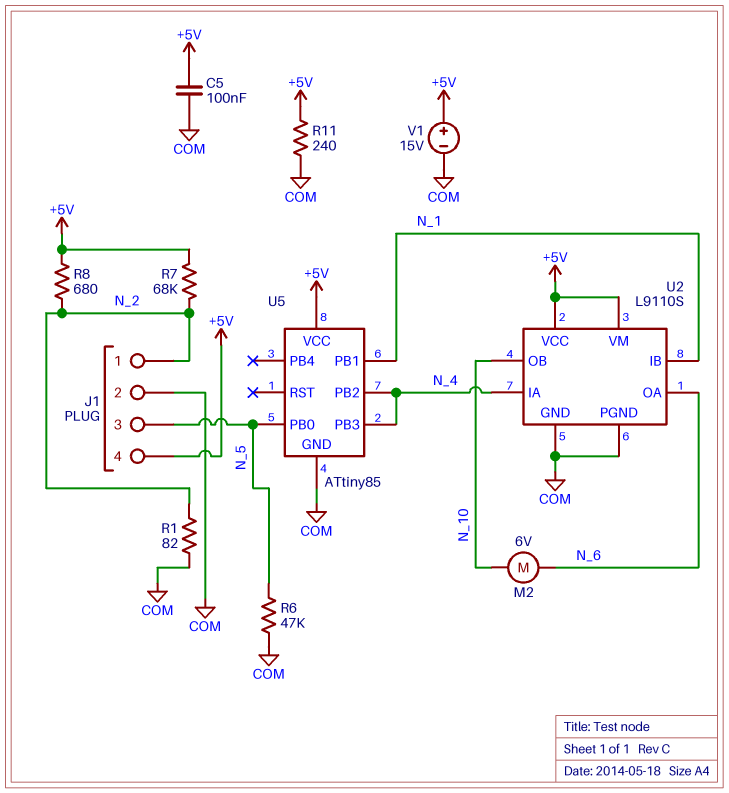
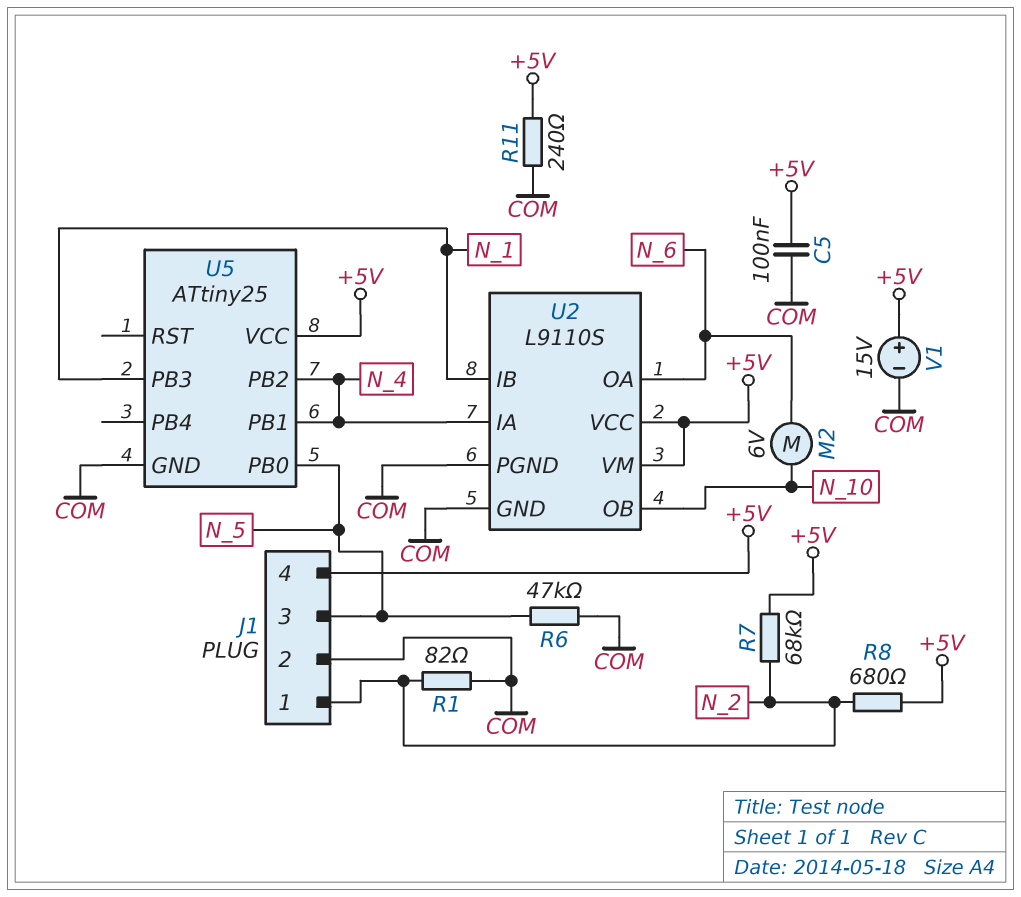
U5: ATtiny85 -> ATtiny25
U5 pin PB1: N_1 -> N_4
U5 pin PB3: N_4 -> N_1

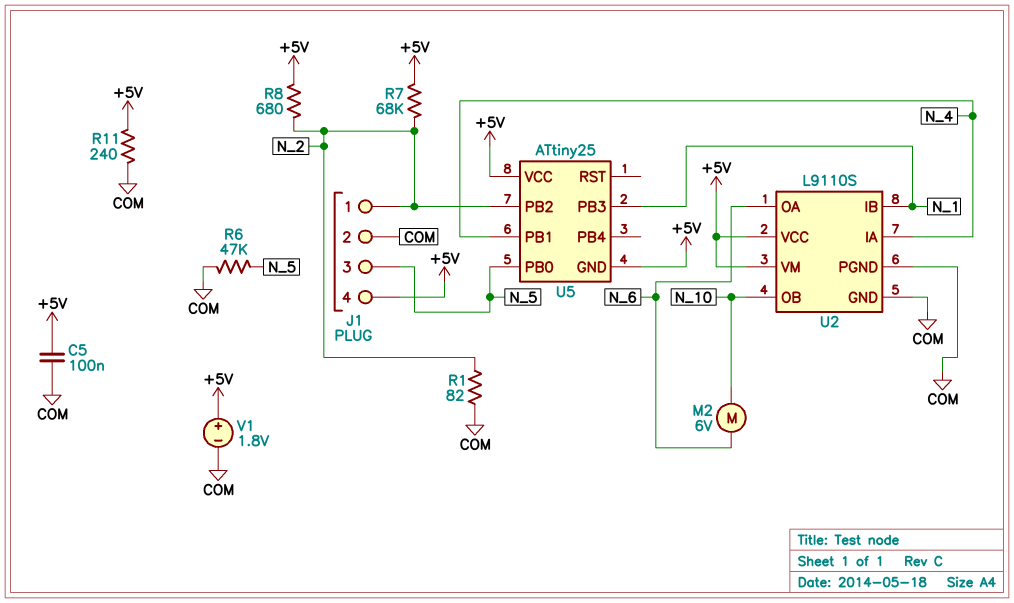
U5 pin GND: COM -> +5V
U5 pin PB2: N_4 -> N_2
V1: 15V (plus +5V, minus COM) -> 1.8V (plus +5V, minus COM)

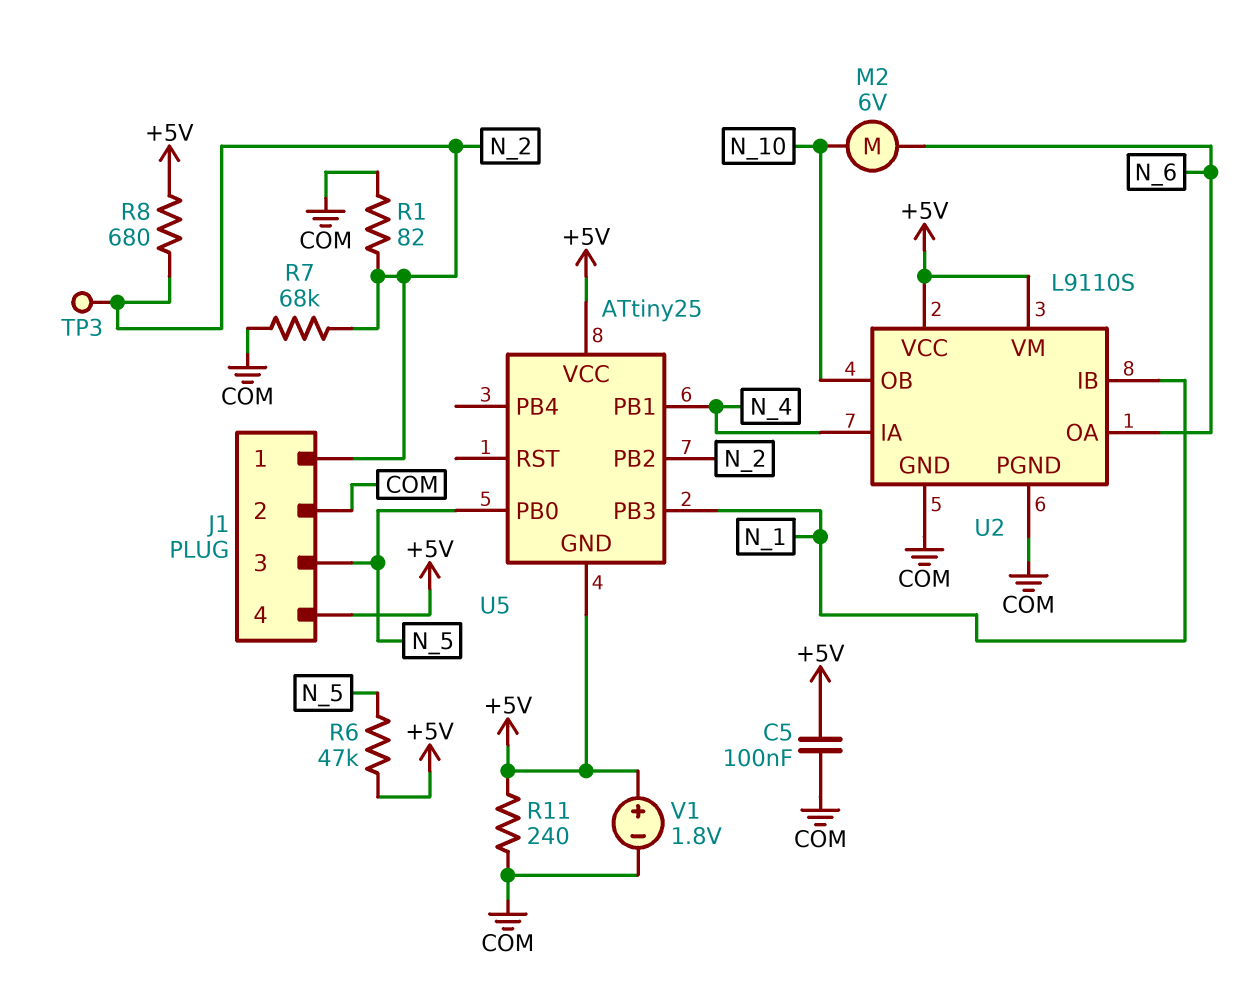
R6: 47k (COM, N_5) -> 47k (+5V, N_5)
R7: 68k (+5V, N_2) -> 68k (COM, N_2)
TP3: none -> test point (N_2)

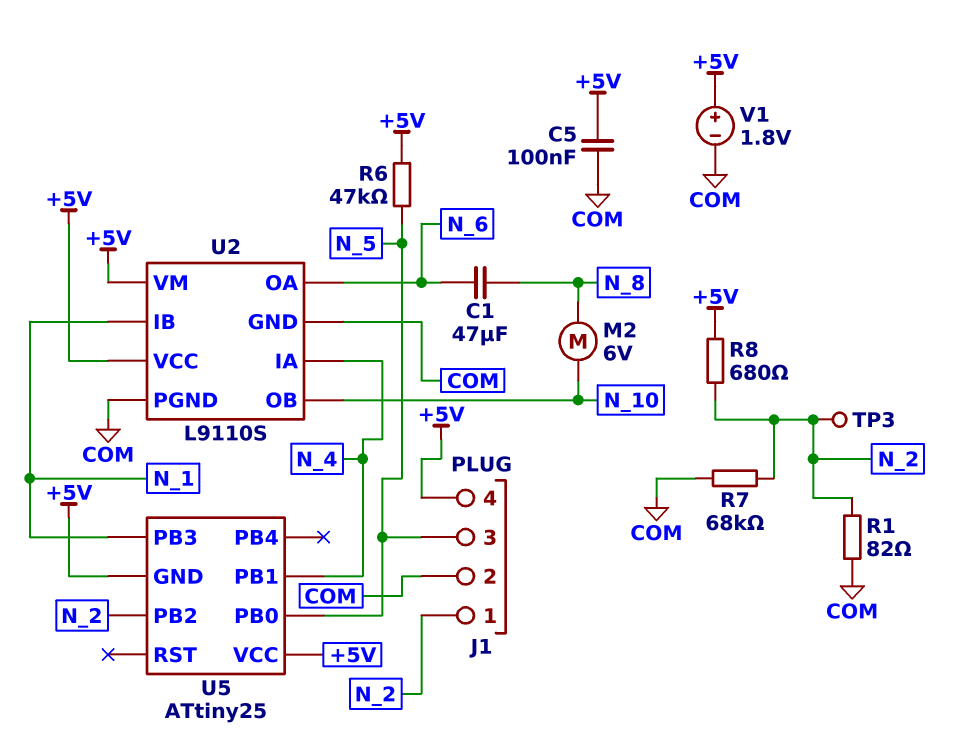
C1: none -> 47uF (N_6, N_8)
M2: motor 6V (N_6, N_10) -> motor 6V (N_8, N_10)
R11: 240 (+5V, COM) -> none

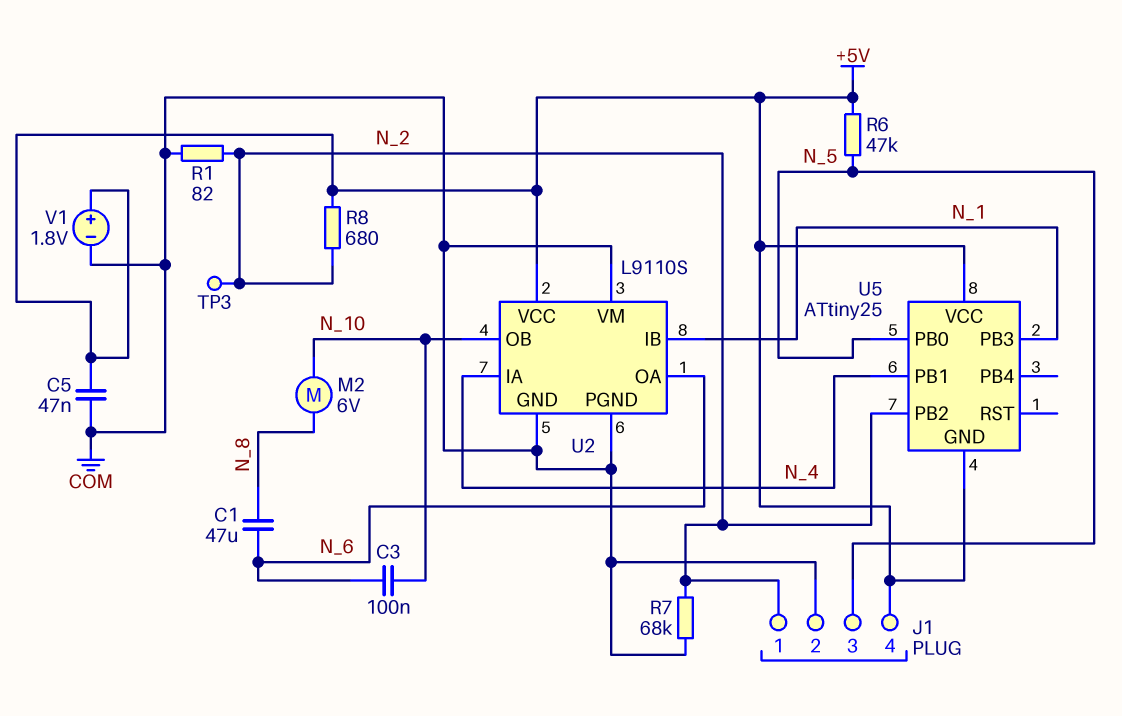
C3: none -> 100nF (N_6, N_10)
C5: 100nF (+5V, COM) -> 47nF (+5V, COM)
U2 pin VM: +5V -> COM

